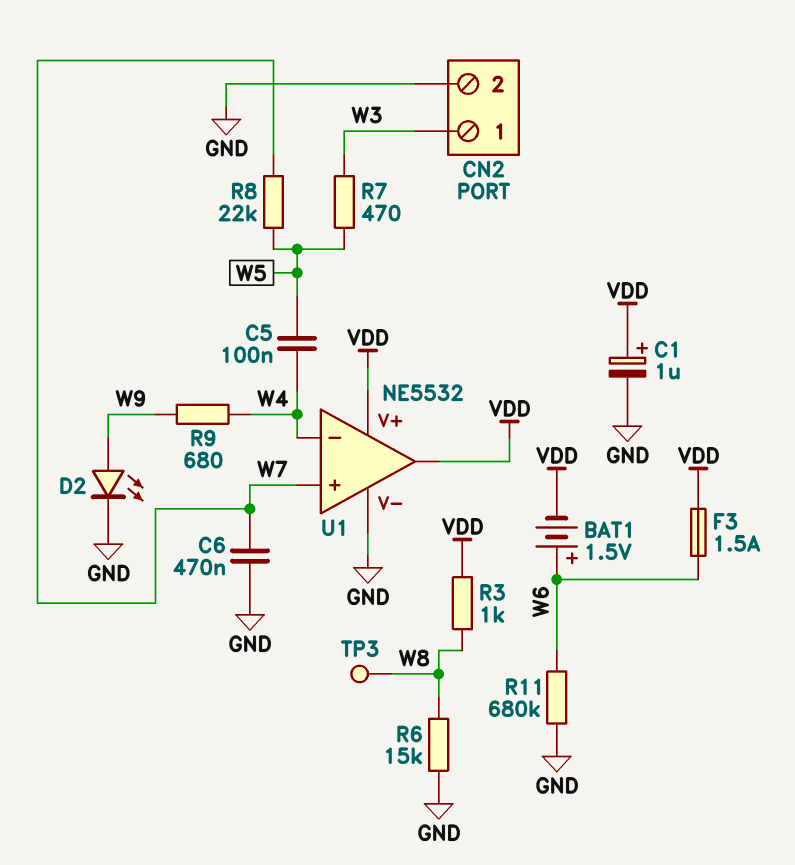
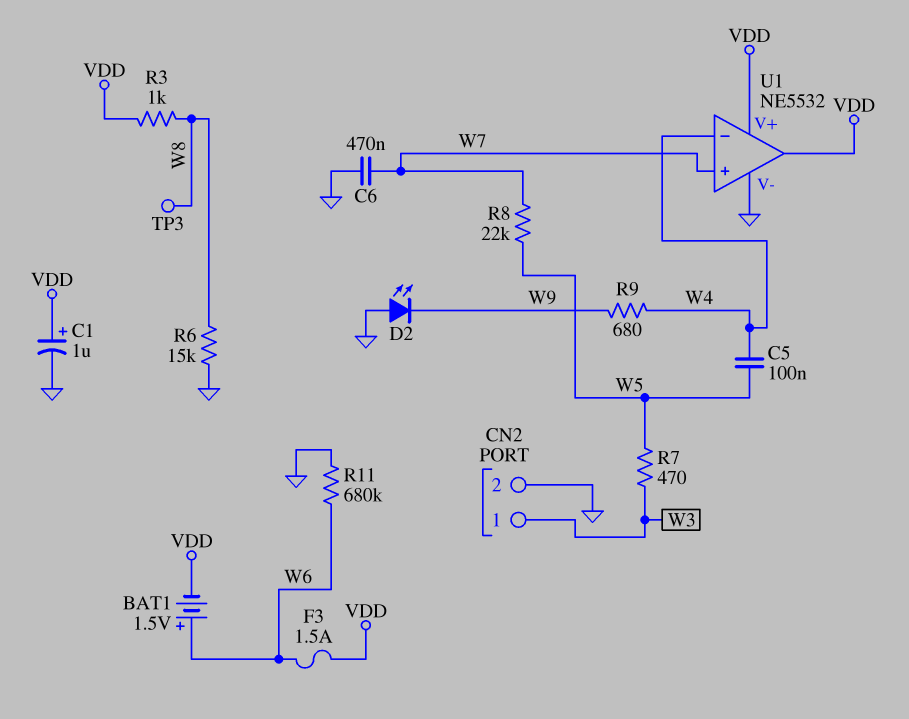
D2: LED (A W9, K GND) -> LED (A GND, K W9)

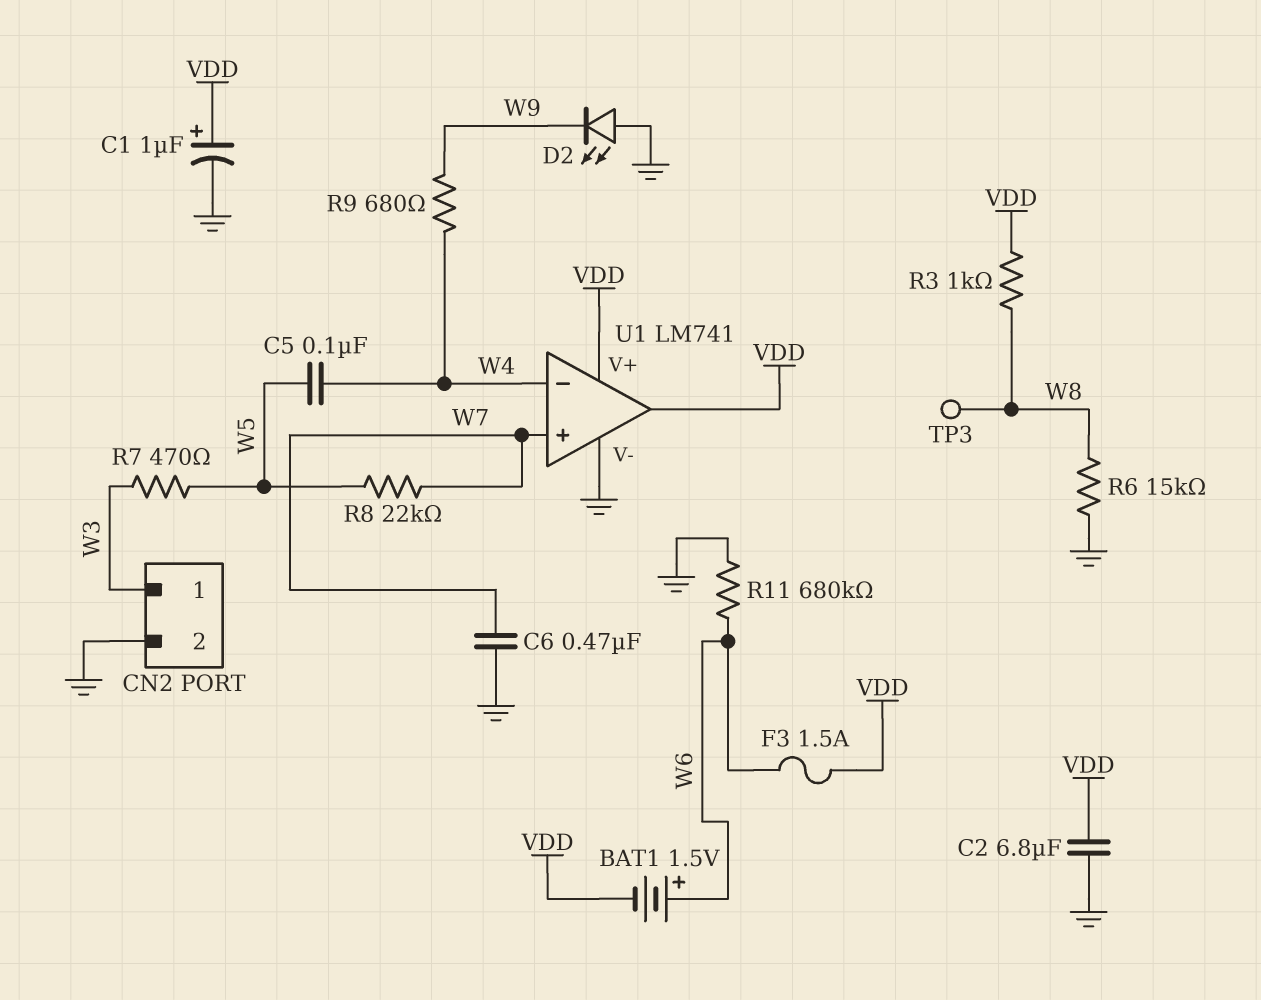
C2: none -> 6.8uF (GND, VDD)
U1: NE5532 -> LM741

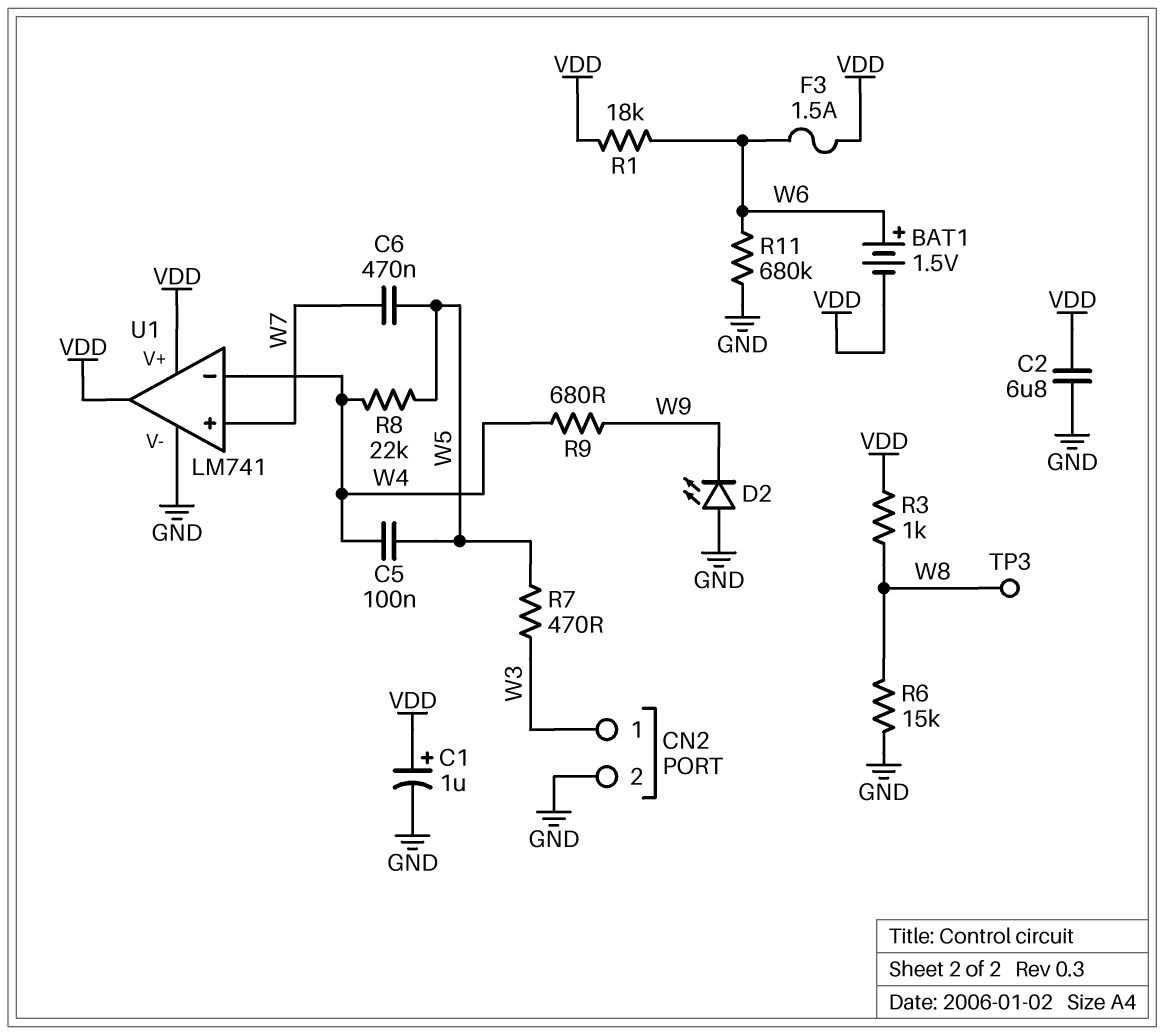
C6: 470nF (GND, W7) -> 470nF (W5, W7)
R1: none -> 18k (VDD, W6)
R8: 22k (W5, W7) -> 22k (W4, W5)

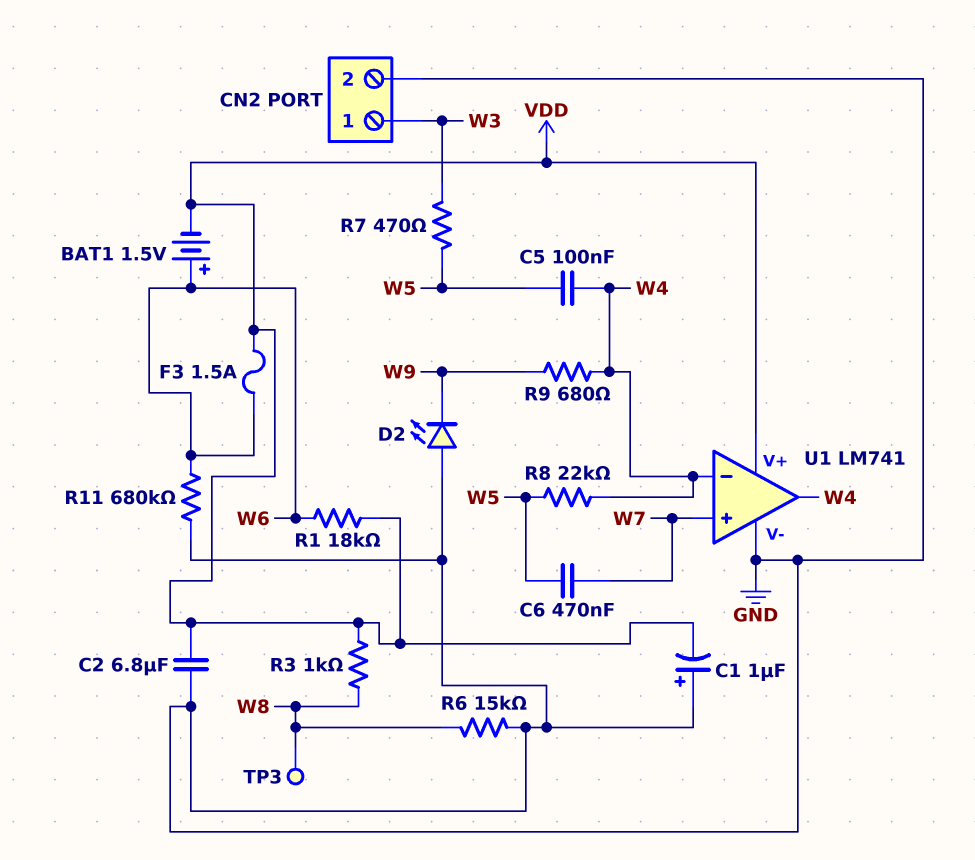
C1: 1uF (plus VDD, minus GND) -> 1uF (plus GND, minus VDD)
U1 pin out: VDD -> W4

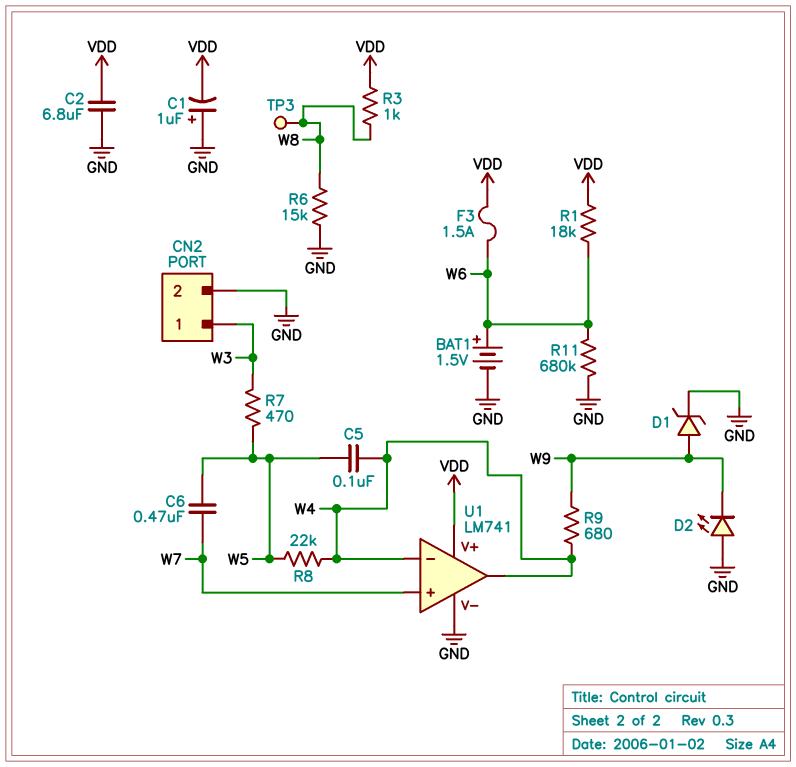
BAT1: 1.5V (plus W6, minus VDD) -> 1.5V (plus W6, minus GND)
D1: none -> zener (A W9, K GND)

